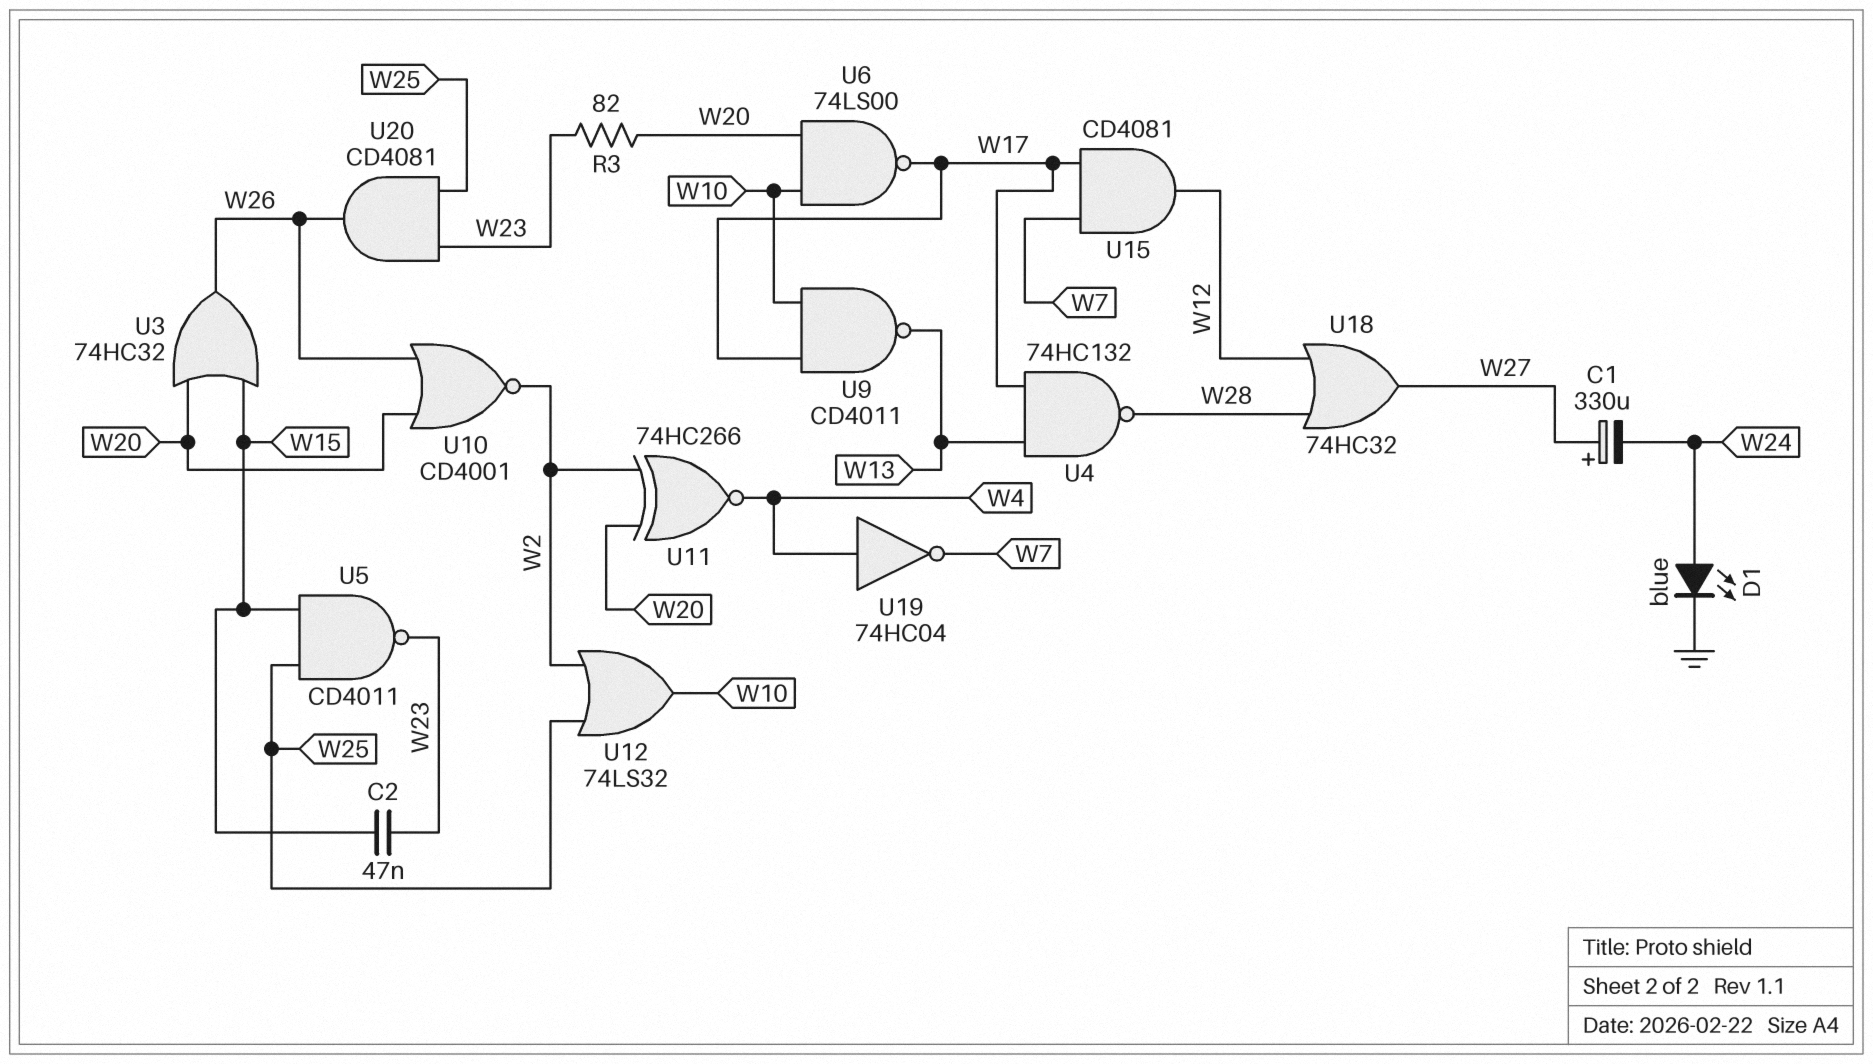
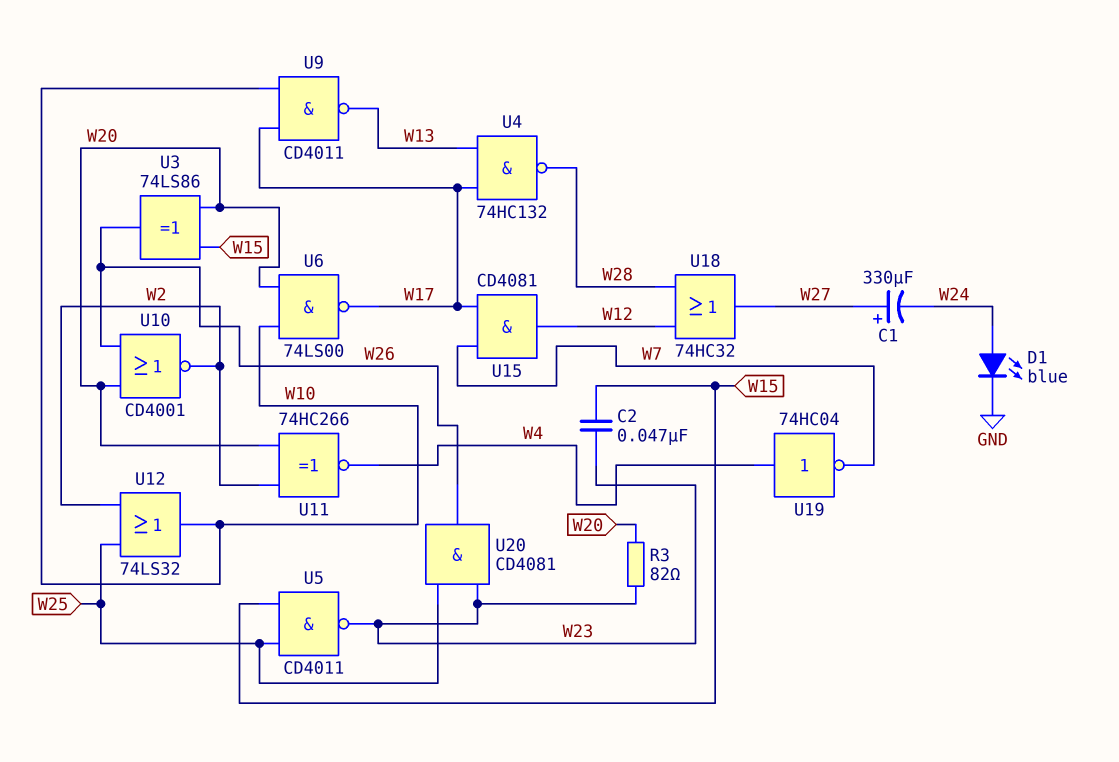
U3: OR 74HC32 (in W15, in W20, out W26) -> XOR 74LS86 (in W15, in W20, out W26)

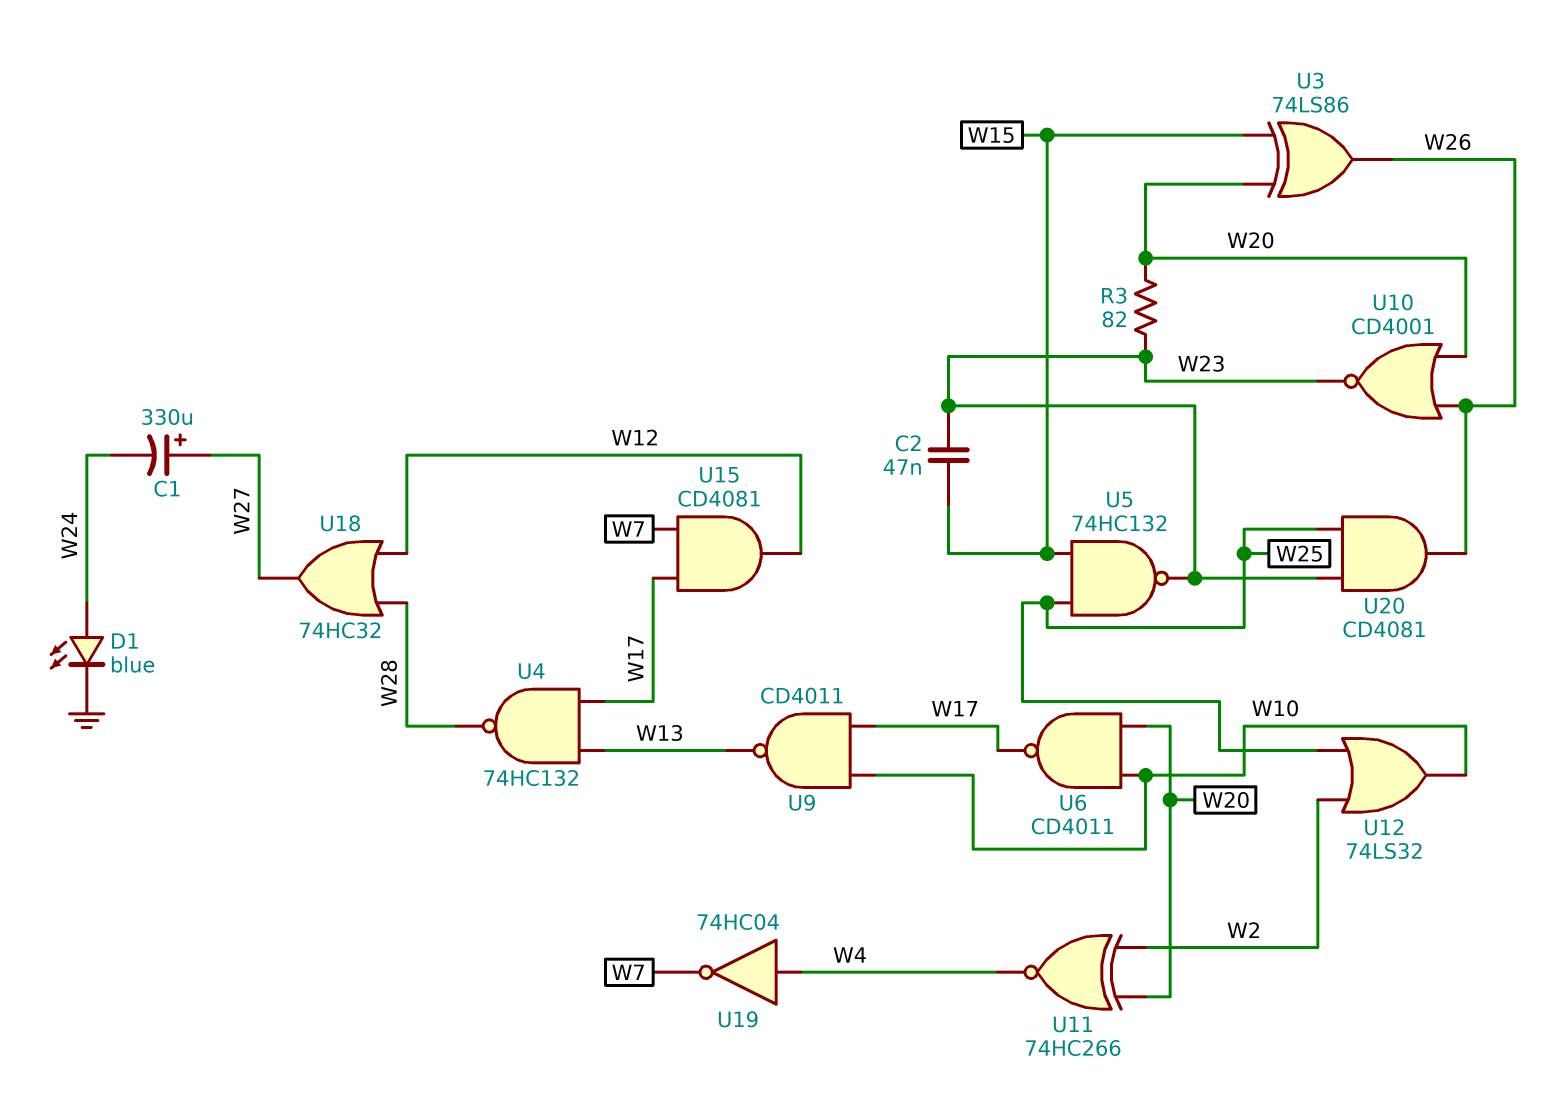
U5: NAND CD4011 (in W15, in W25, out W23) -> NAND 74HC132 (in W15, in W25, out W23)
U6: NAND 74LS00 (in W10, in W20, out W17) -> NAND CD4011 (in W10, in W20, out W17)
U10: NOR CD4001 (in W20, in W26, out W2) -> NOR CD4001 (in W20, in W26, out W23)

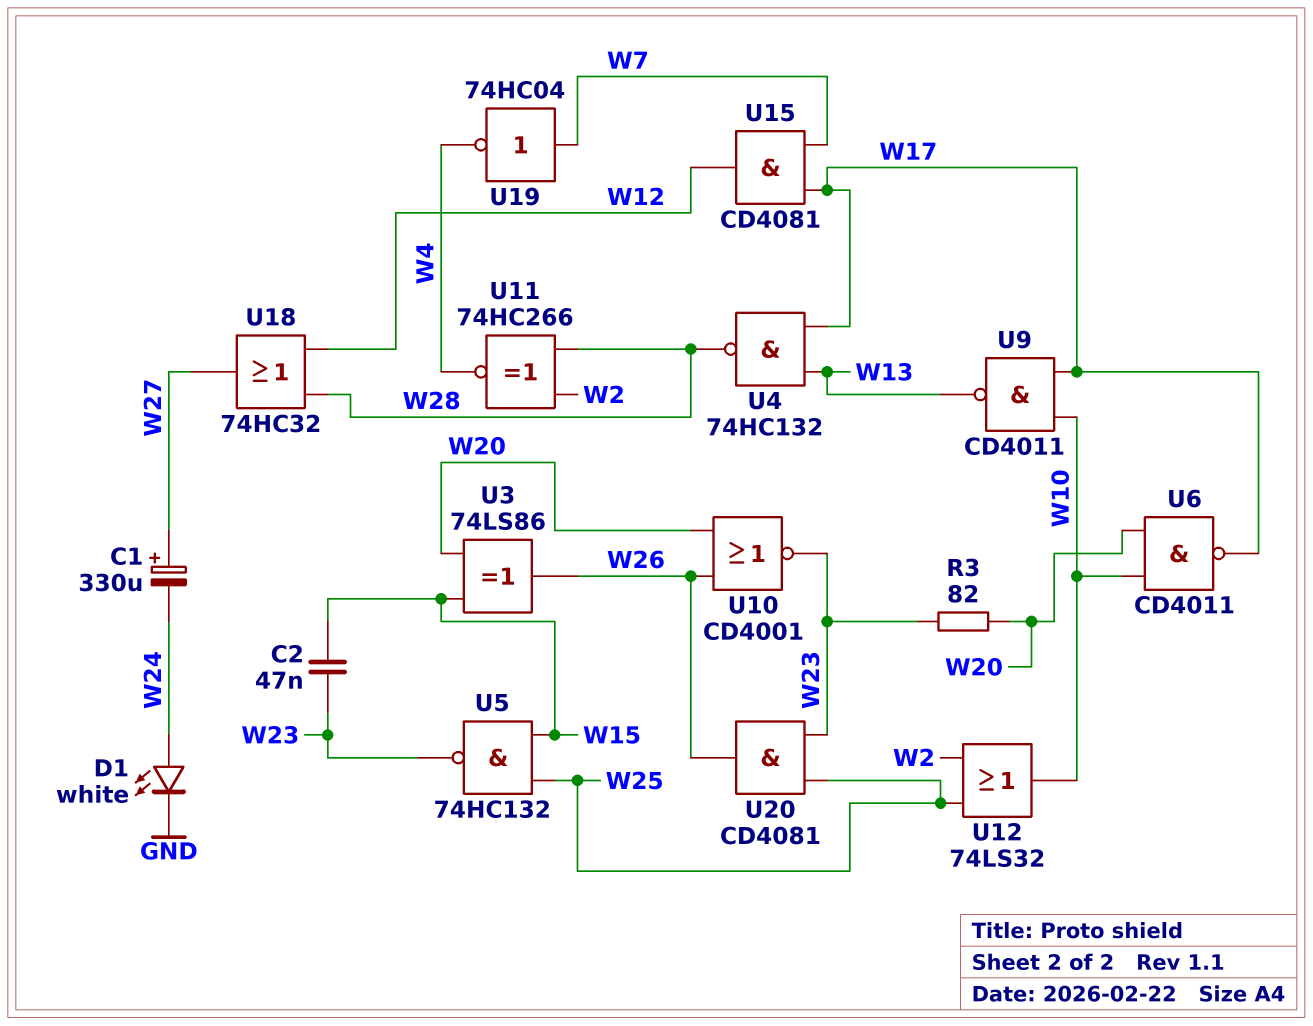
D1: LED blue (A W24, K GND) -> LED white (A W24, K GND)
U11: XNOR 74HC266 (in W2, in W20, out W4) -> XNOR 74HC266 (in W2, in W28, out W4)
U19: NOT 74HC04 (in W4, out W7) -> NOT 74HC04 (in W7, out W4)

